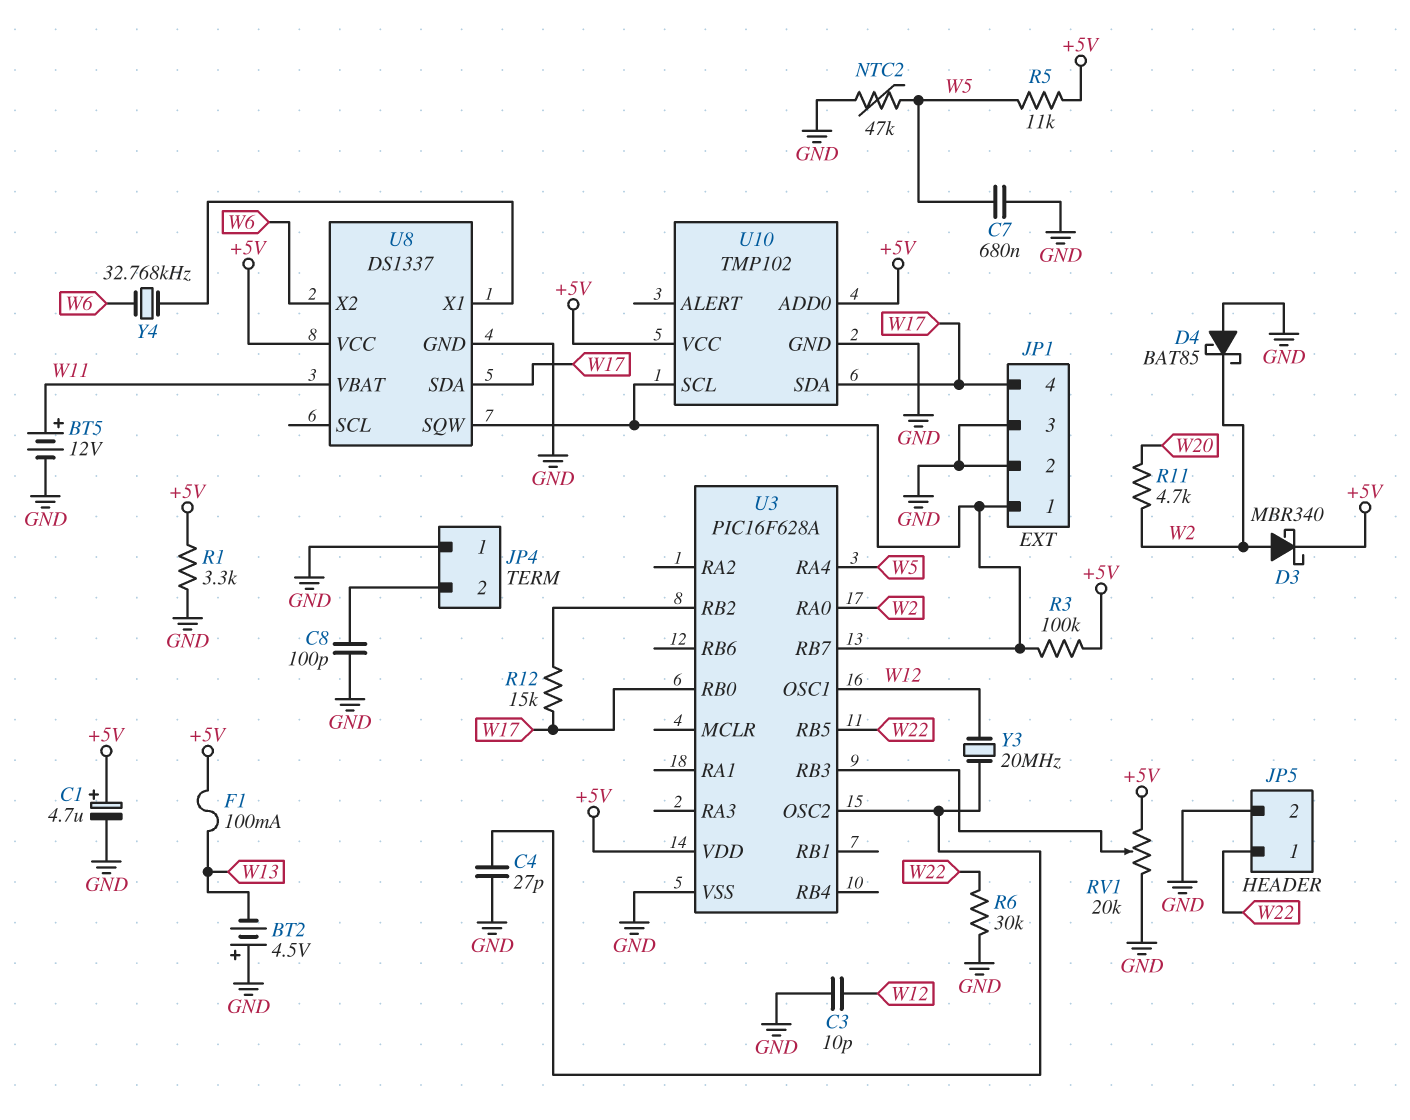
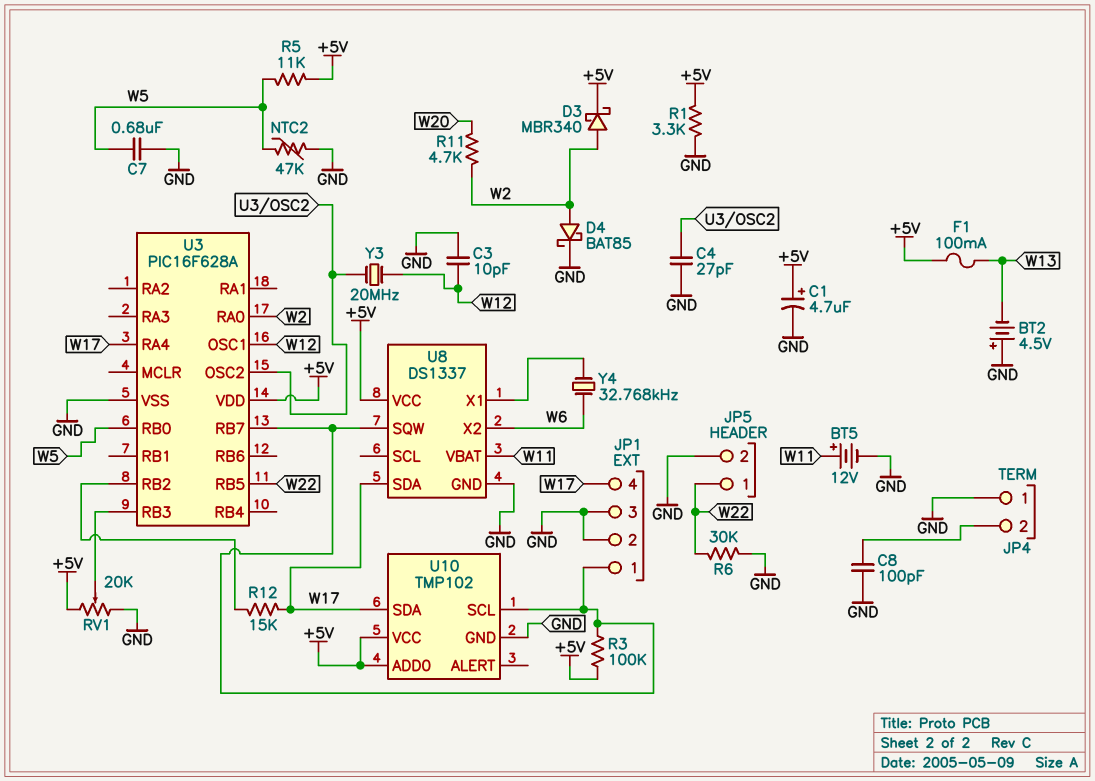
D4: schottky BAT85 (A GND, K W2) -> schottky BAT85 (A W2, K GND)
U3 pin RA4: W5 -> W17
U3 pin RB0: W17 -> W5

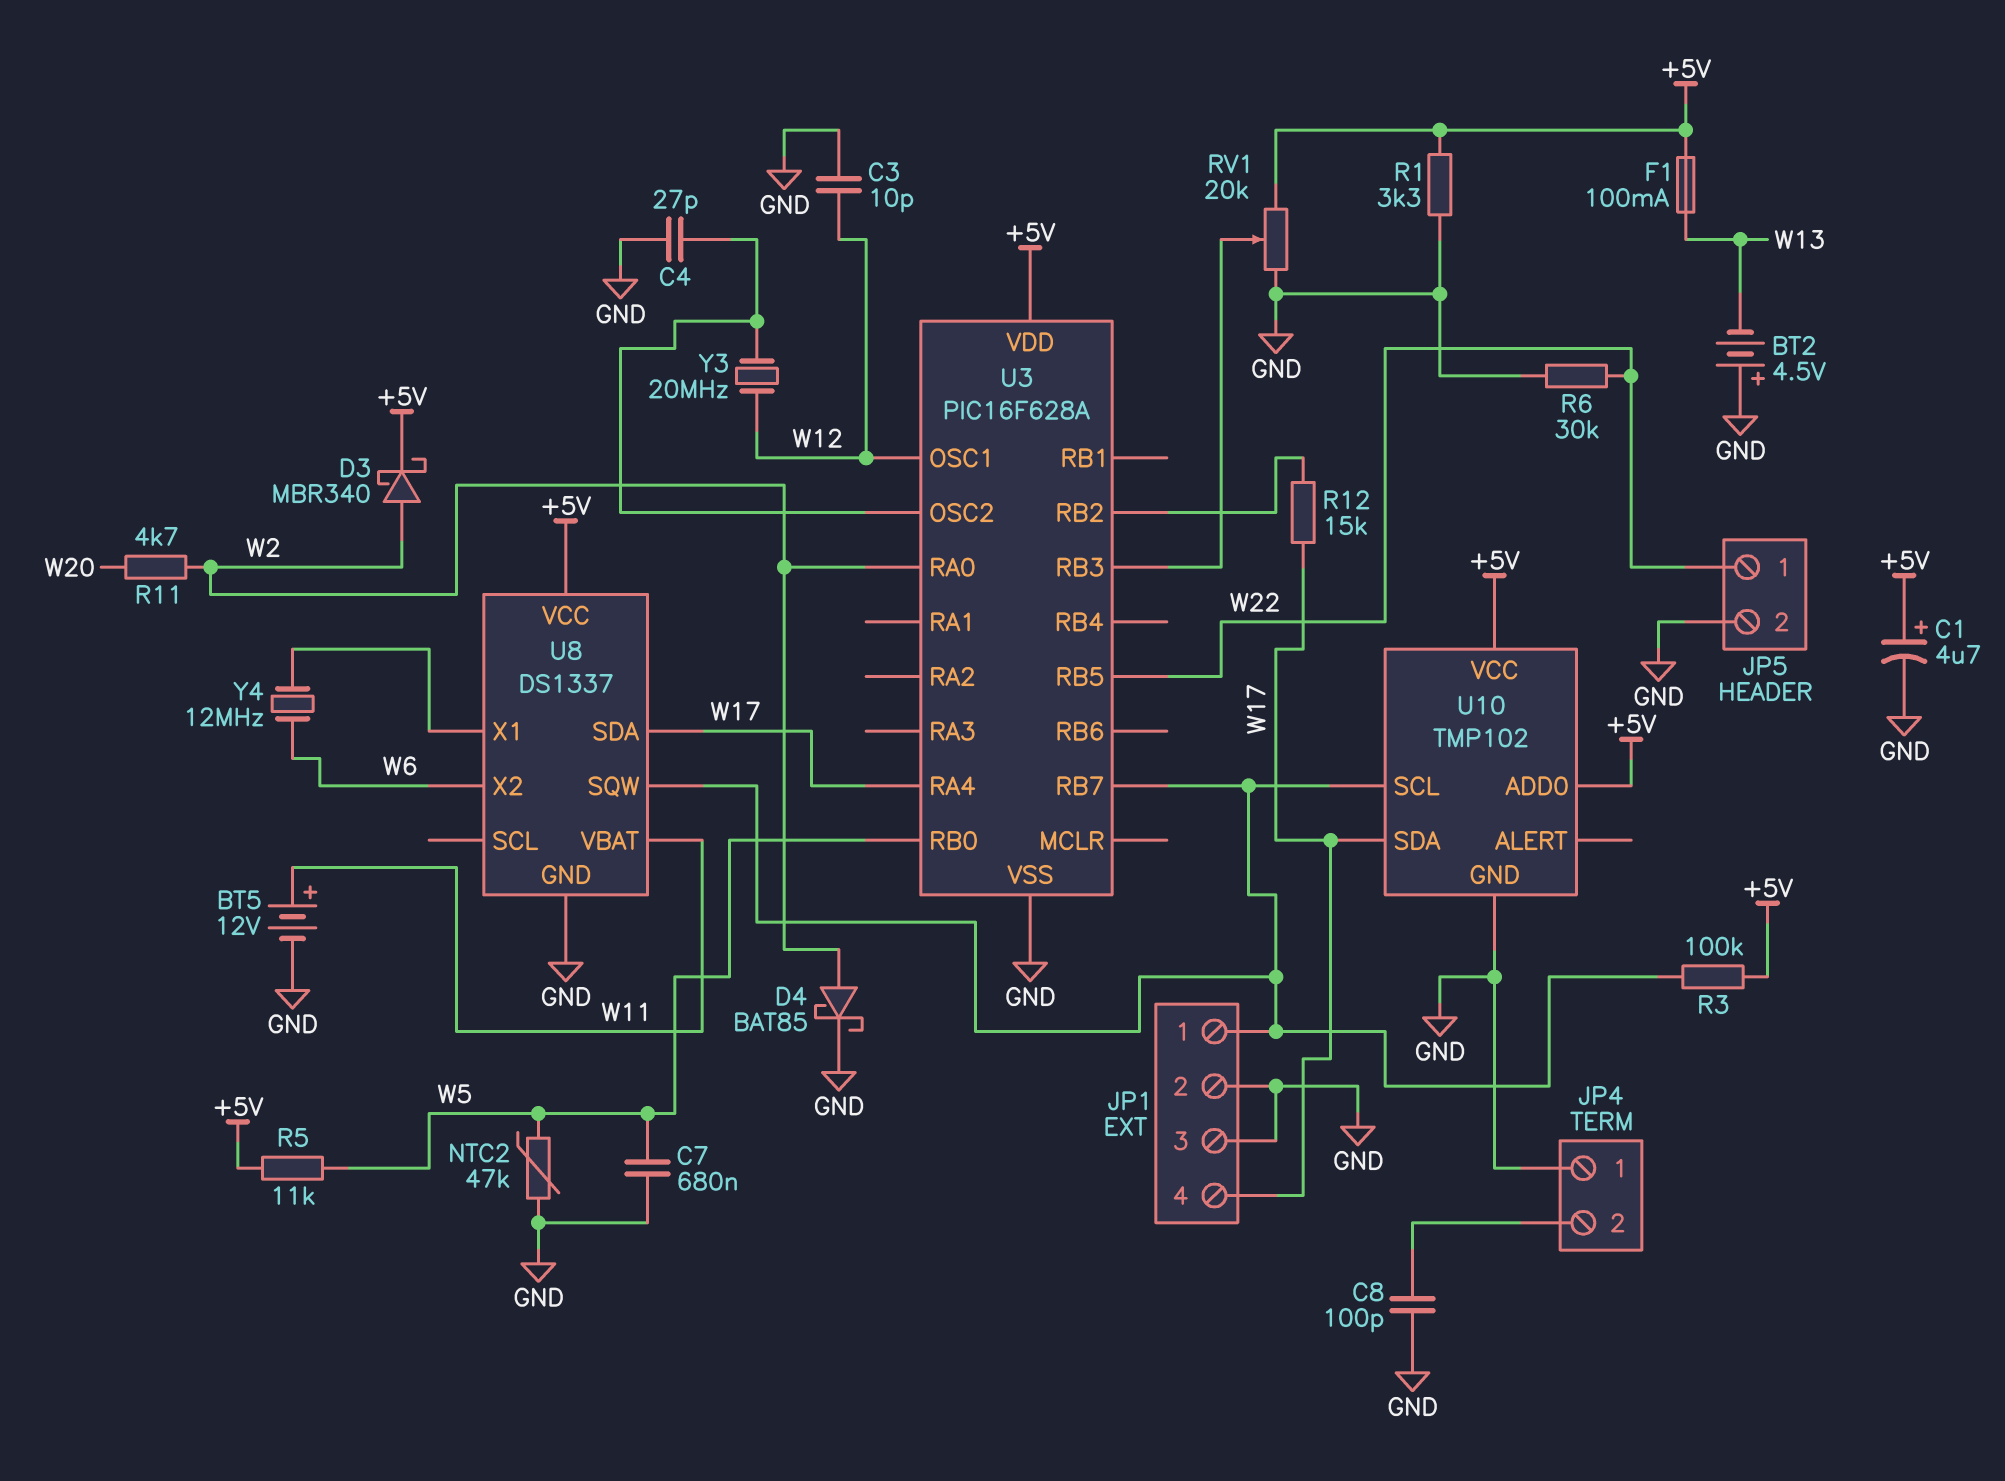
Y4: 32.768kHz (U8/X1, W6) -> 12MHz (U8/X1, W6)

